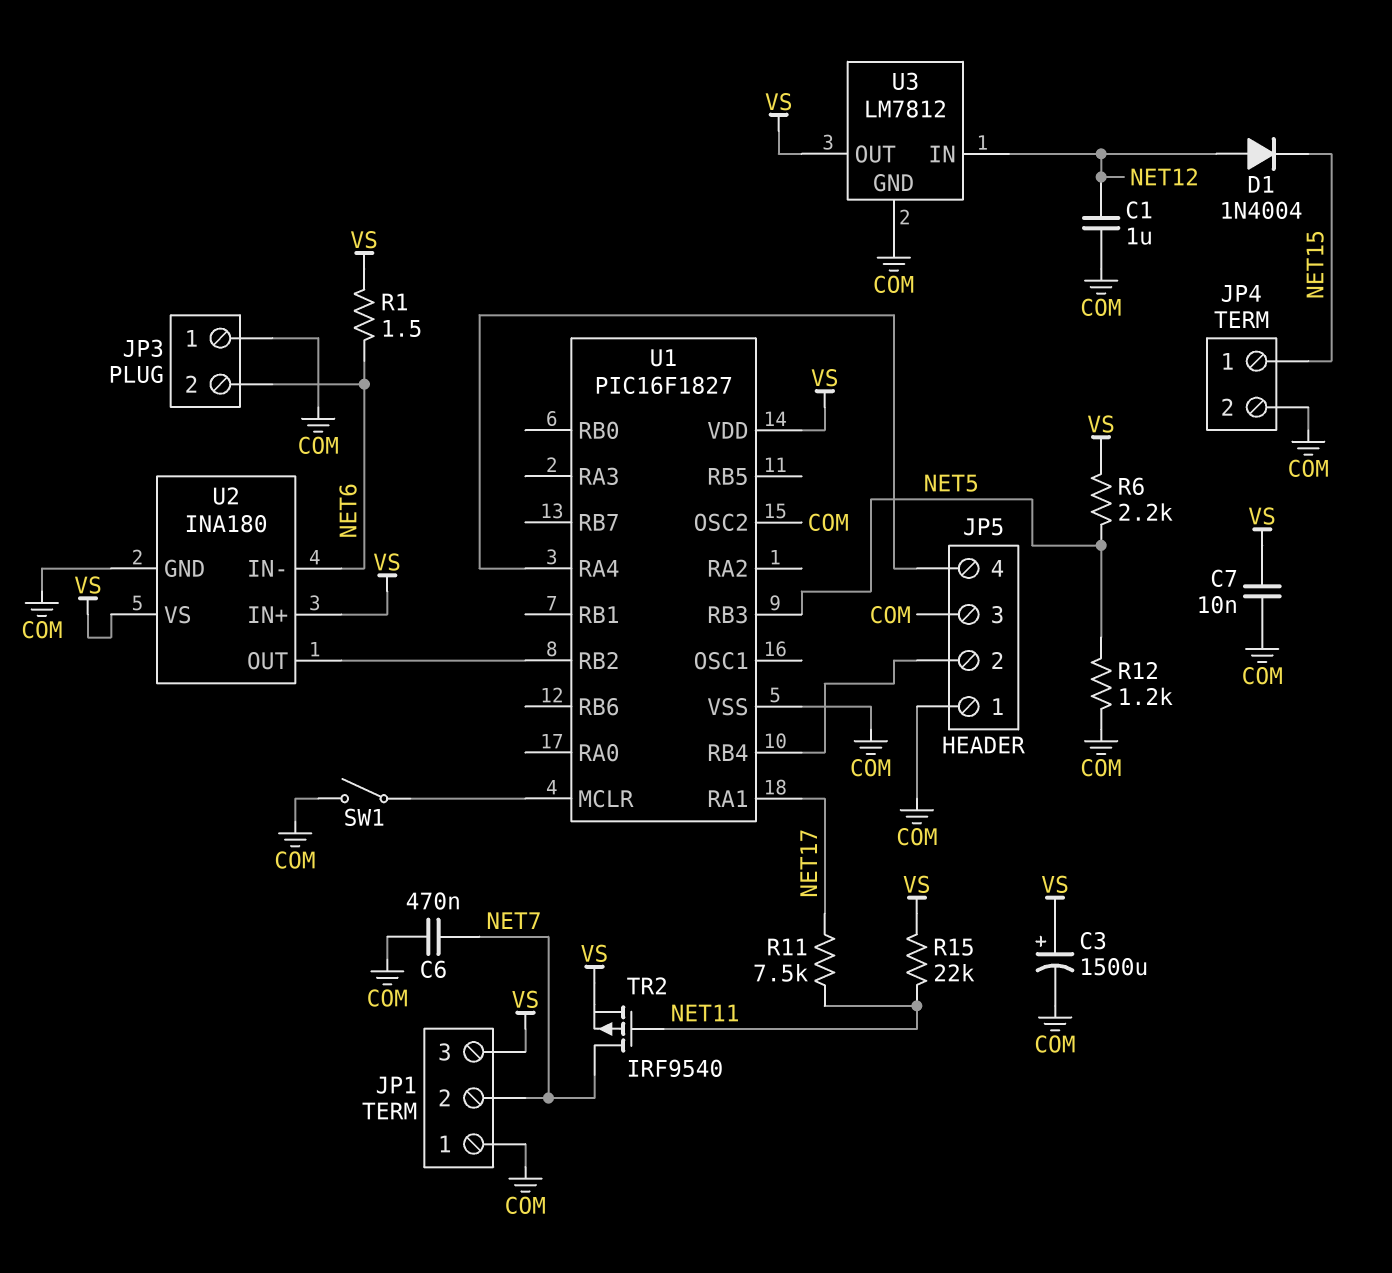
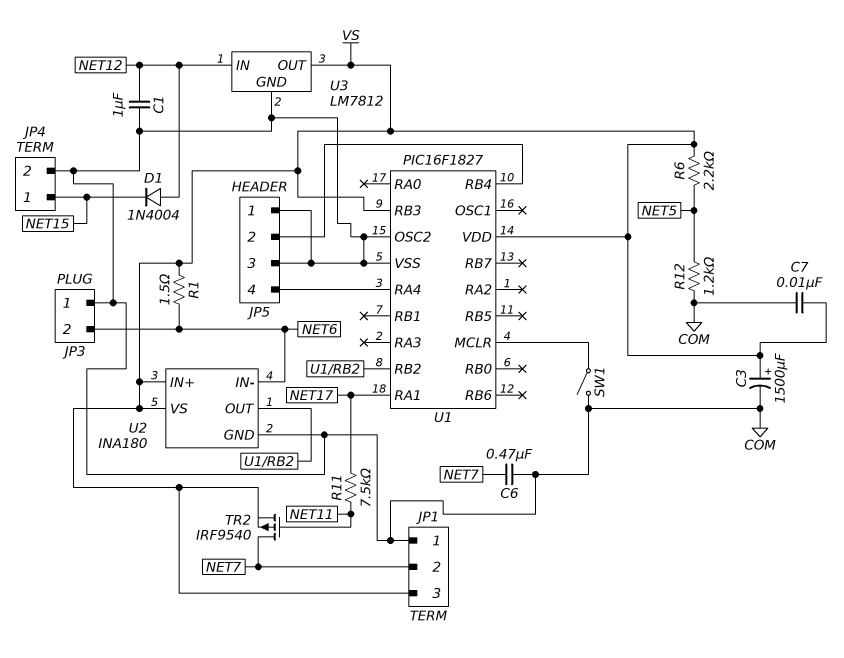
R15: 22k (NET11, VS) -> none
U1 pin RB3: NET5 -> VS

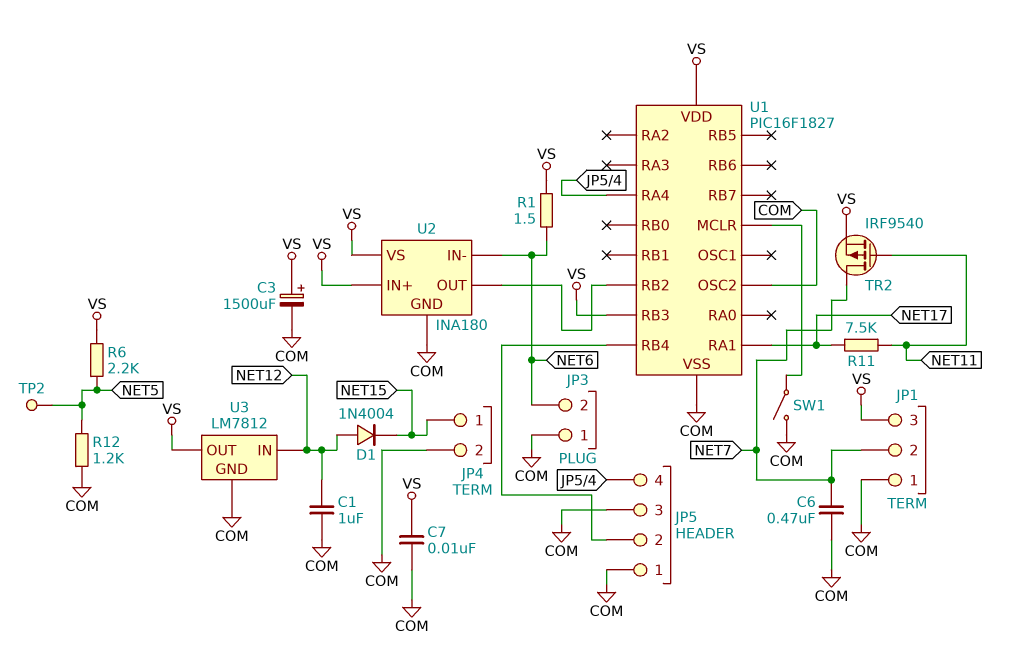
TP2: none -> test point (NET5)

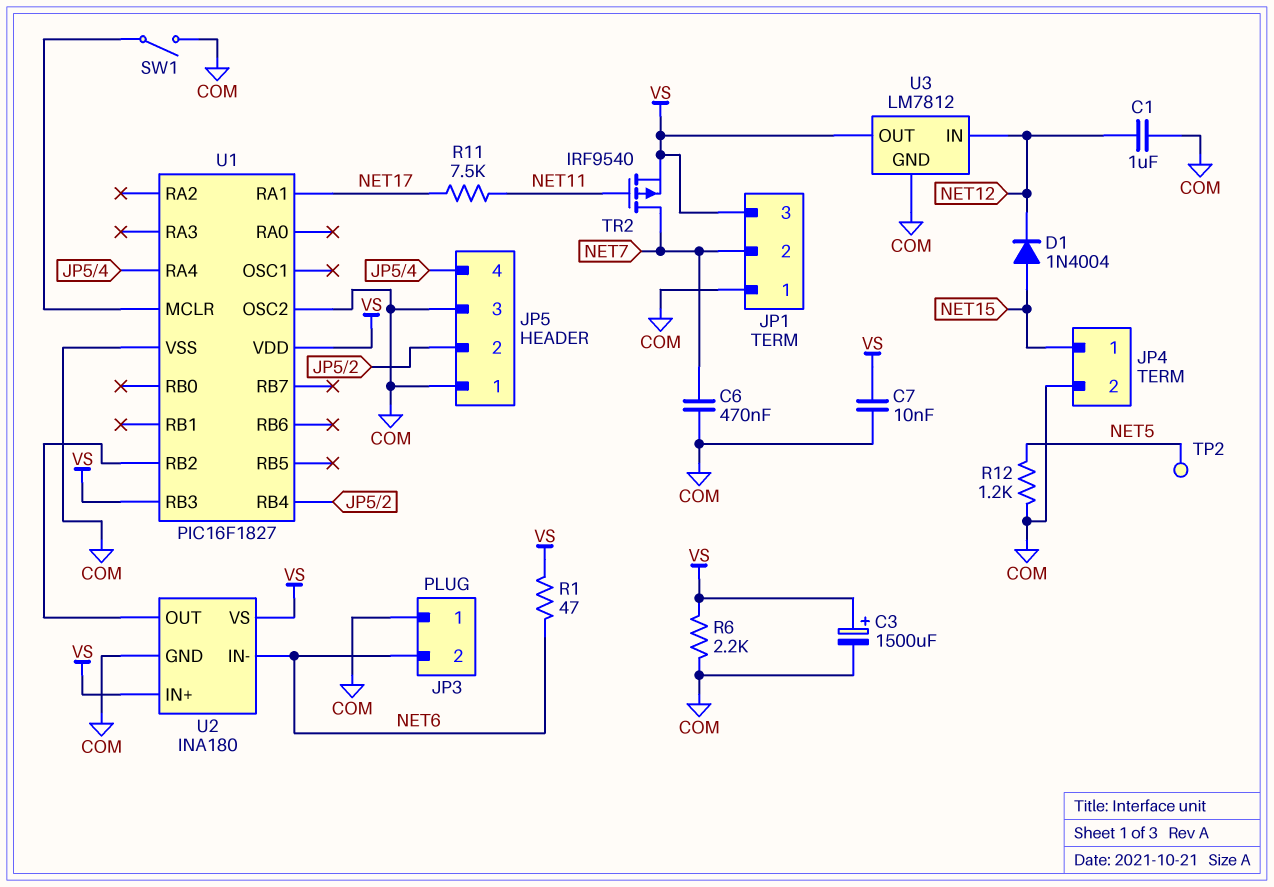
D1: diode 1N4004 (A NET12, K NET15) -> diode 1N4004 (A NET15, K NET12)
R1: 1.5 (NET6, VS) -> 47 (NET6, VS)
R6: 2.2k (NET5, VS) -> 2.2k (COM, VS)

